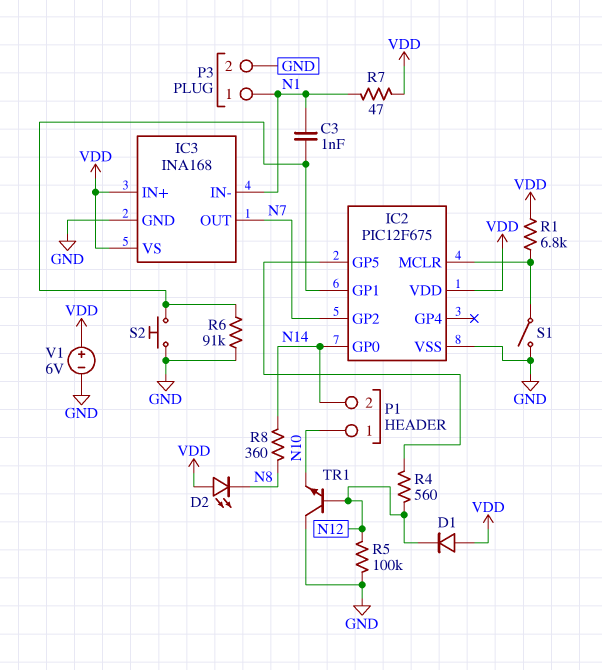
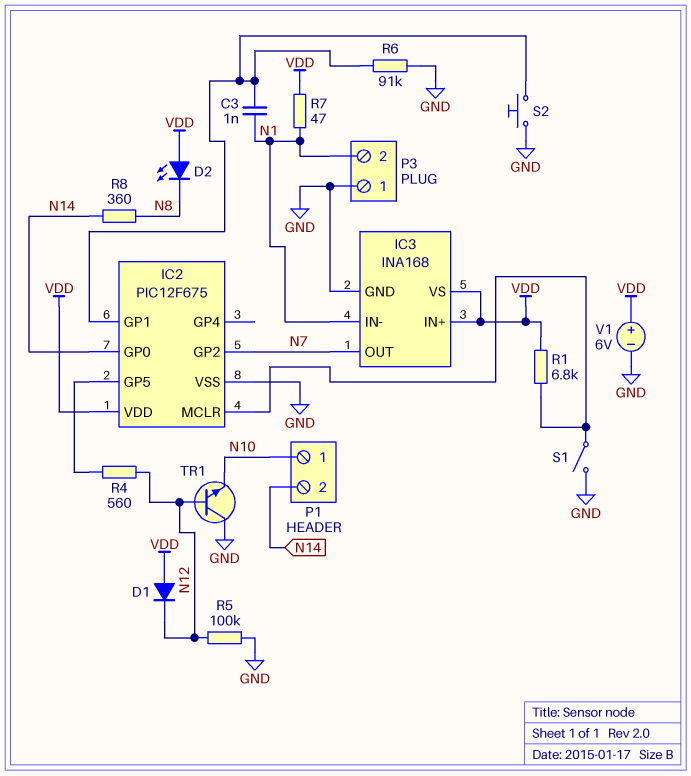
P3 pin 1: N1 -> GND
P3 pin 2: GND -> N1

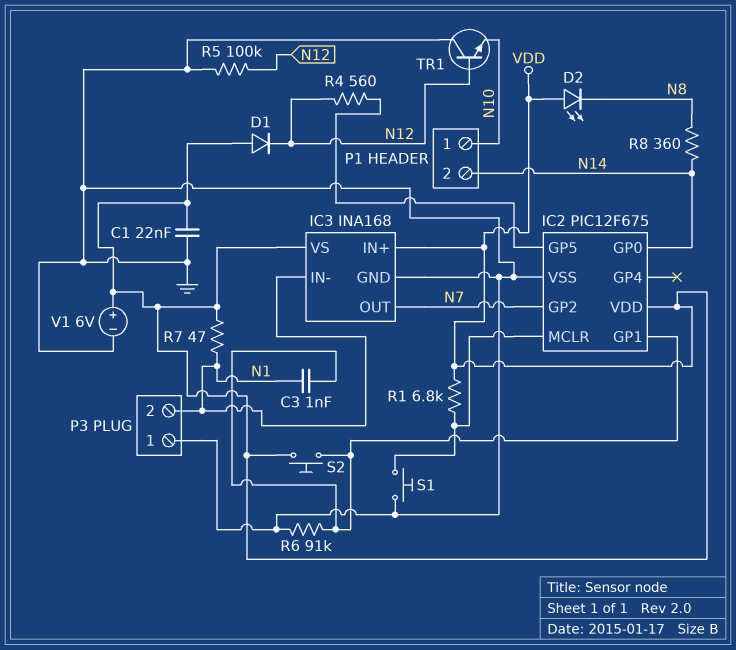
C1: none -> 22nF (GND, VDD)
S1: switch (GND, IC2/MCLR) -> button (GND, IC2/MCLR)
S2: button (GND, IC2/GP1) -> button (IC2/GP1, VDD)

